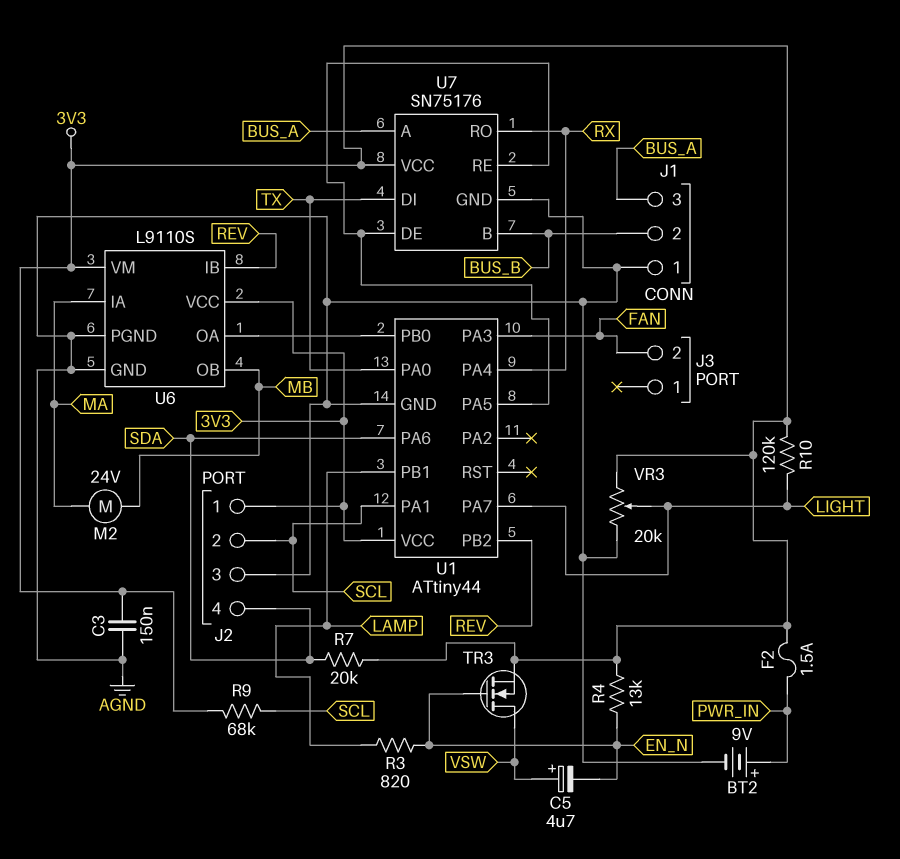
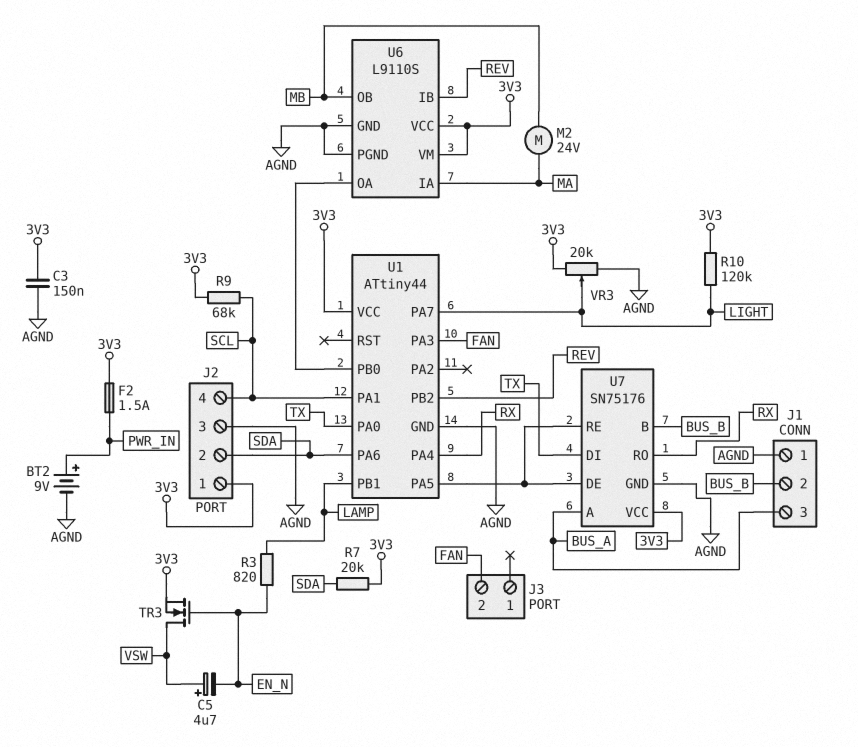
J2 pin 2: SCL -> SDA
J2 pin 4: SDA -> SCL
R4: 13k (3V3, EN_N) -> none

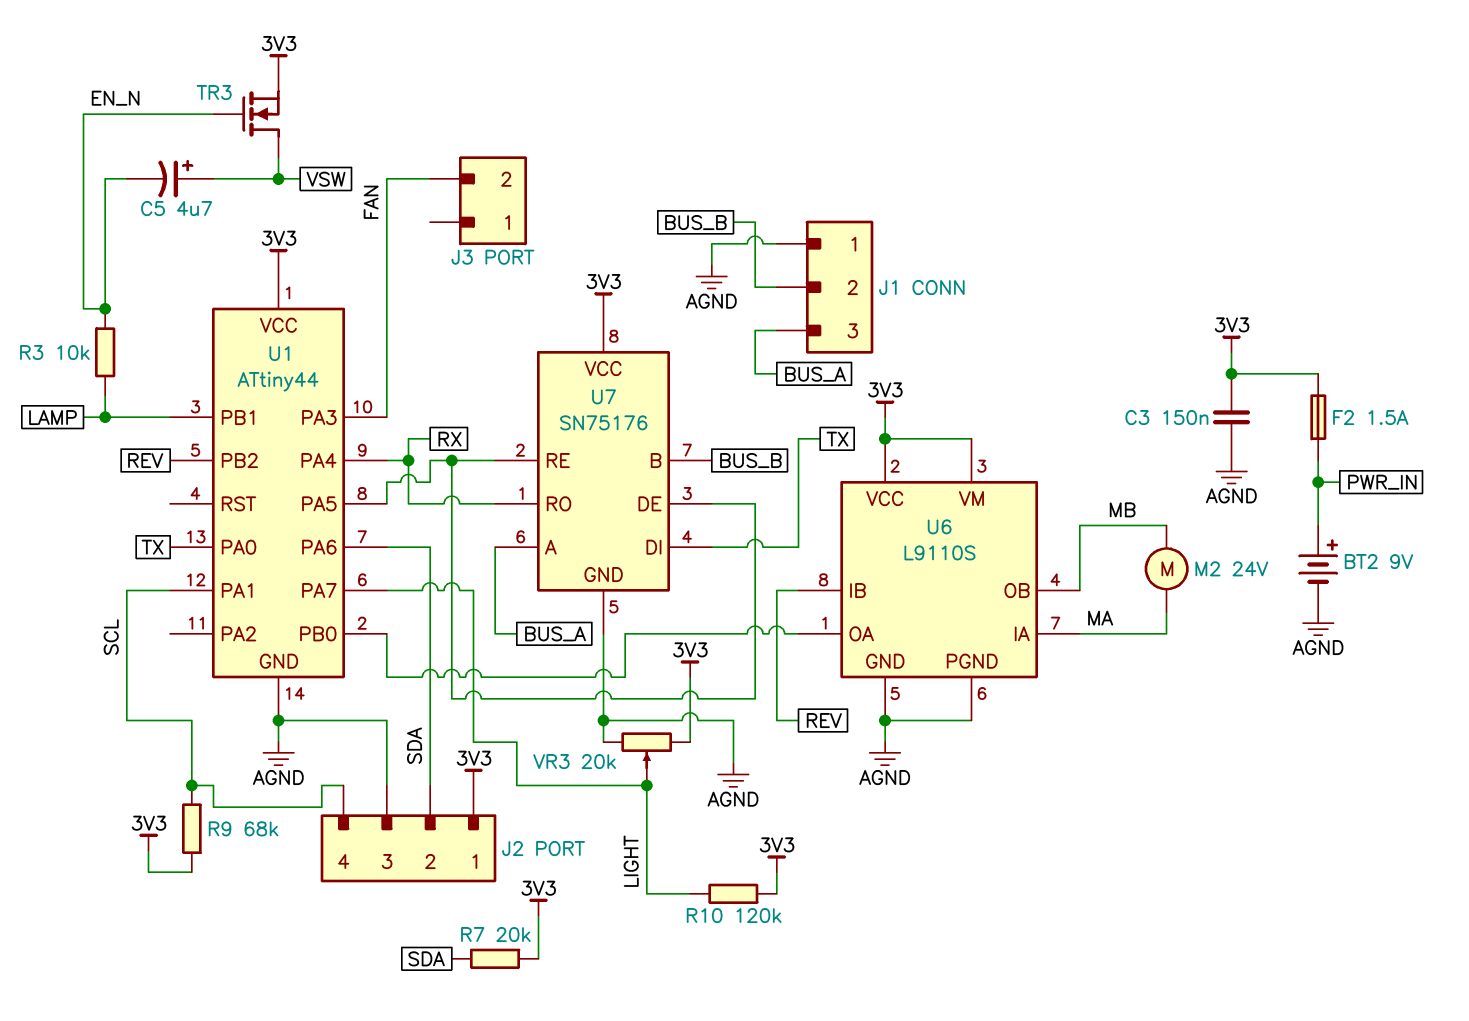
R3: 820 (EN_N, LAMP) -> 10k (EN_N, LAMP)

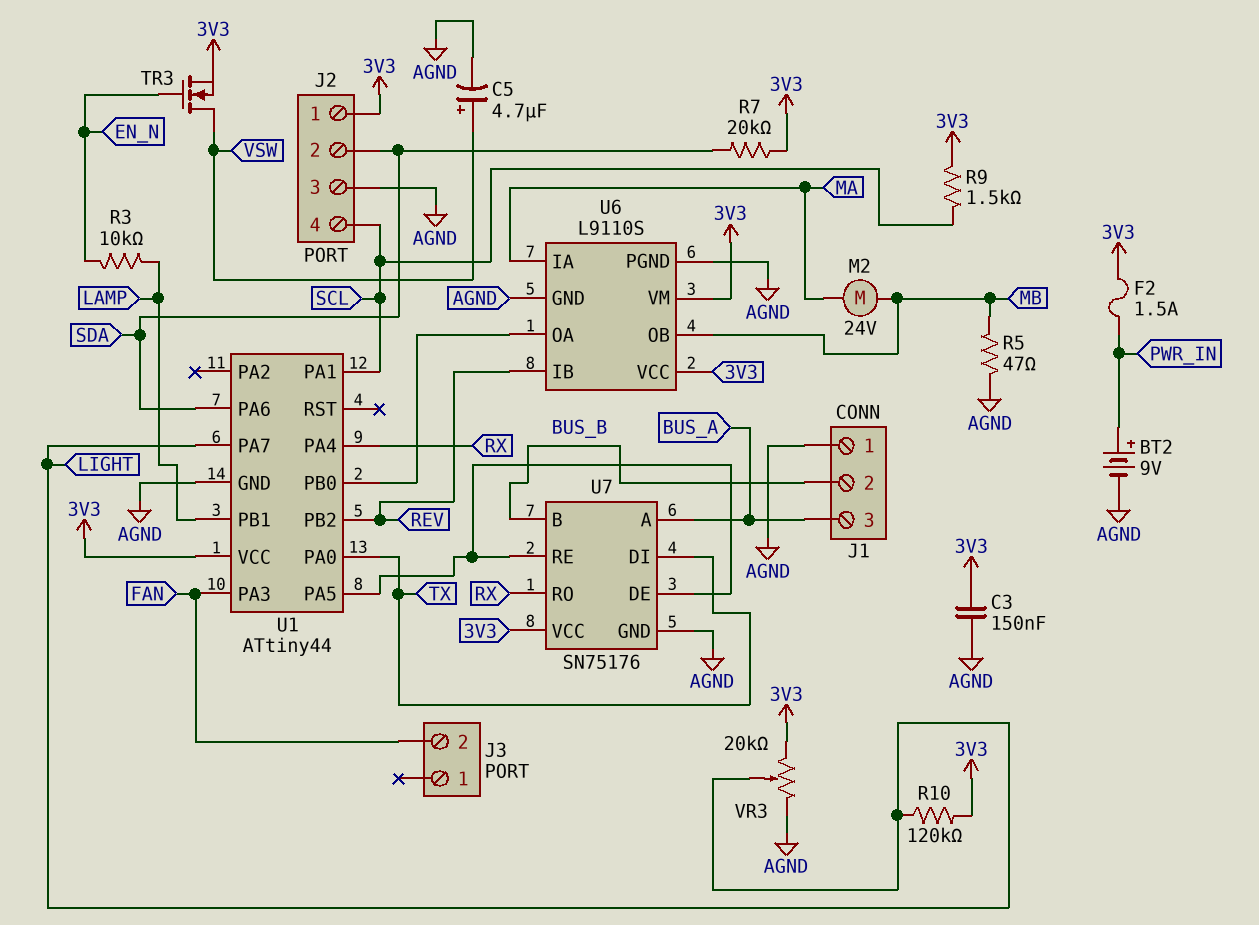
C5: 4.7uF (plus VSW, minus EN_N) -> 4.7uF (plus VSW, minus AGND)
R5: none -> 47 (AGND, MB)
R9: 68k (3V3, SCL) -> 1.5k (3V3, SCL)

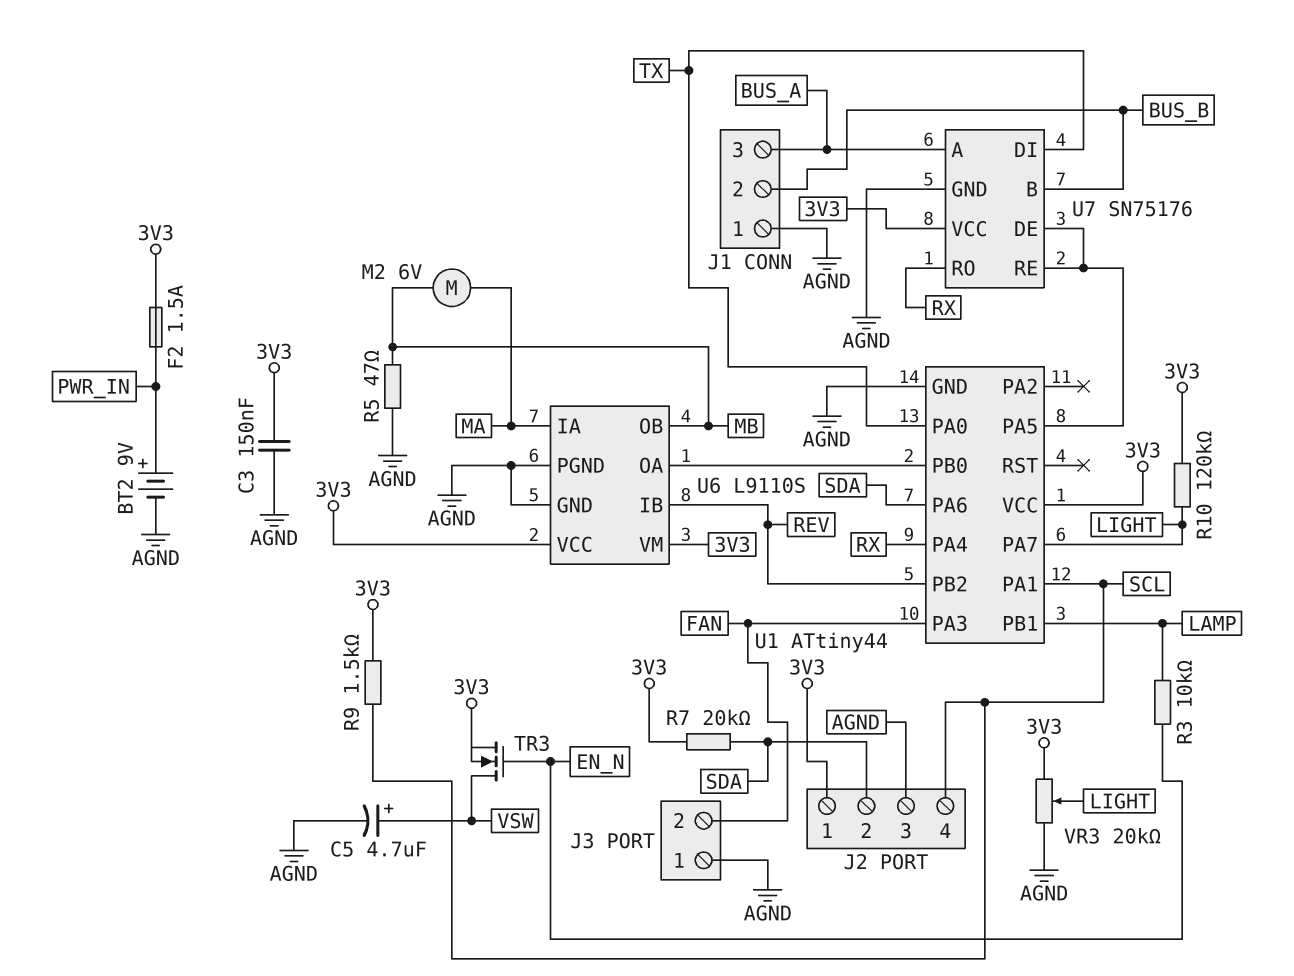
J3 pin 1: none -> AGND
M2: motor 24V (MA, MB) -> motor 6V (MA, MB)

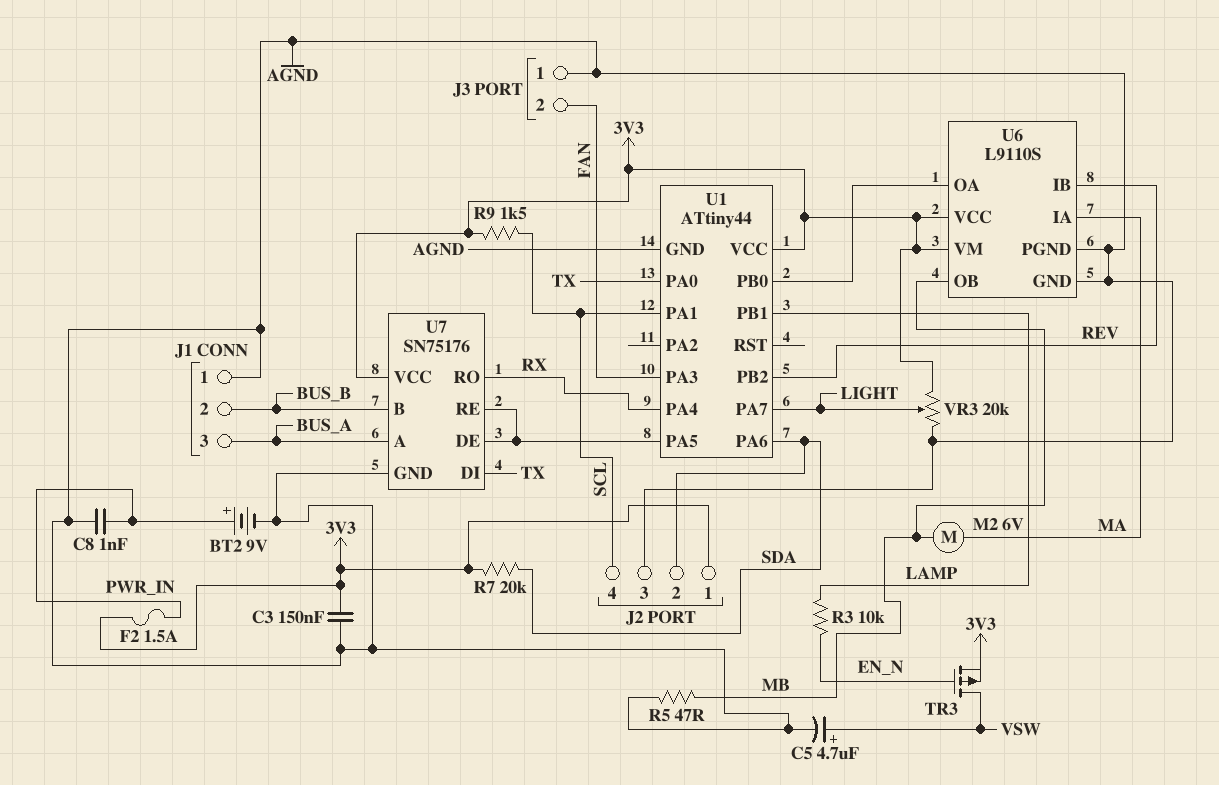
C8: none -> 1nF (AGND, PWR_IN)
R10: 120k (3V3, LIGHT) -> none
TR3: NMOS (G EN_N, D VSW, S 3V3) -> PMOS (G EN_N, D VSW, S 3V3)

